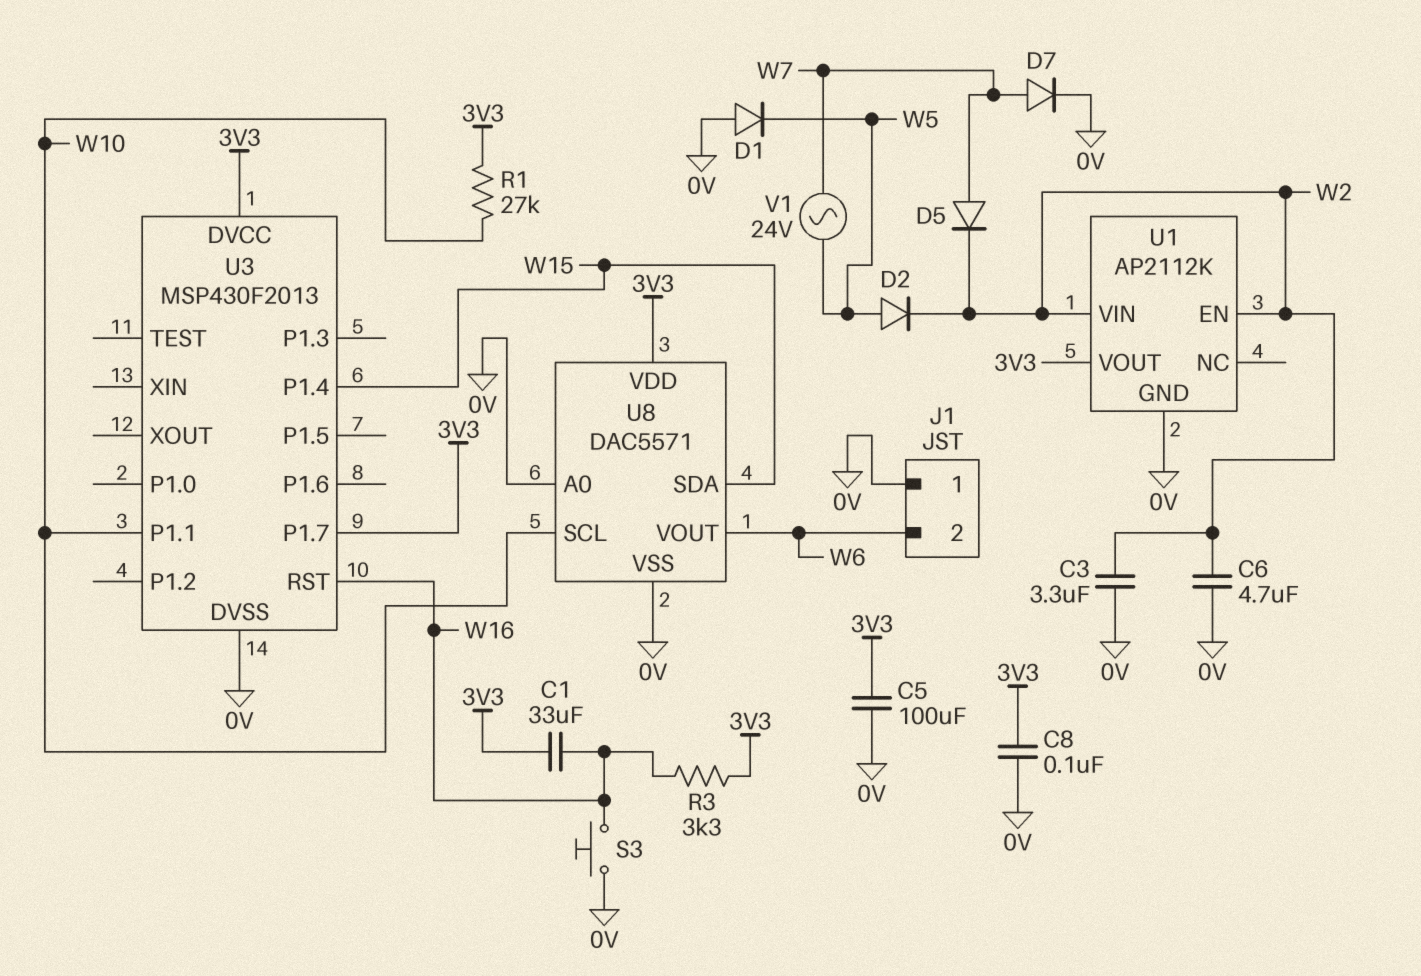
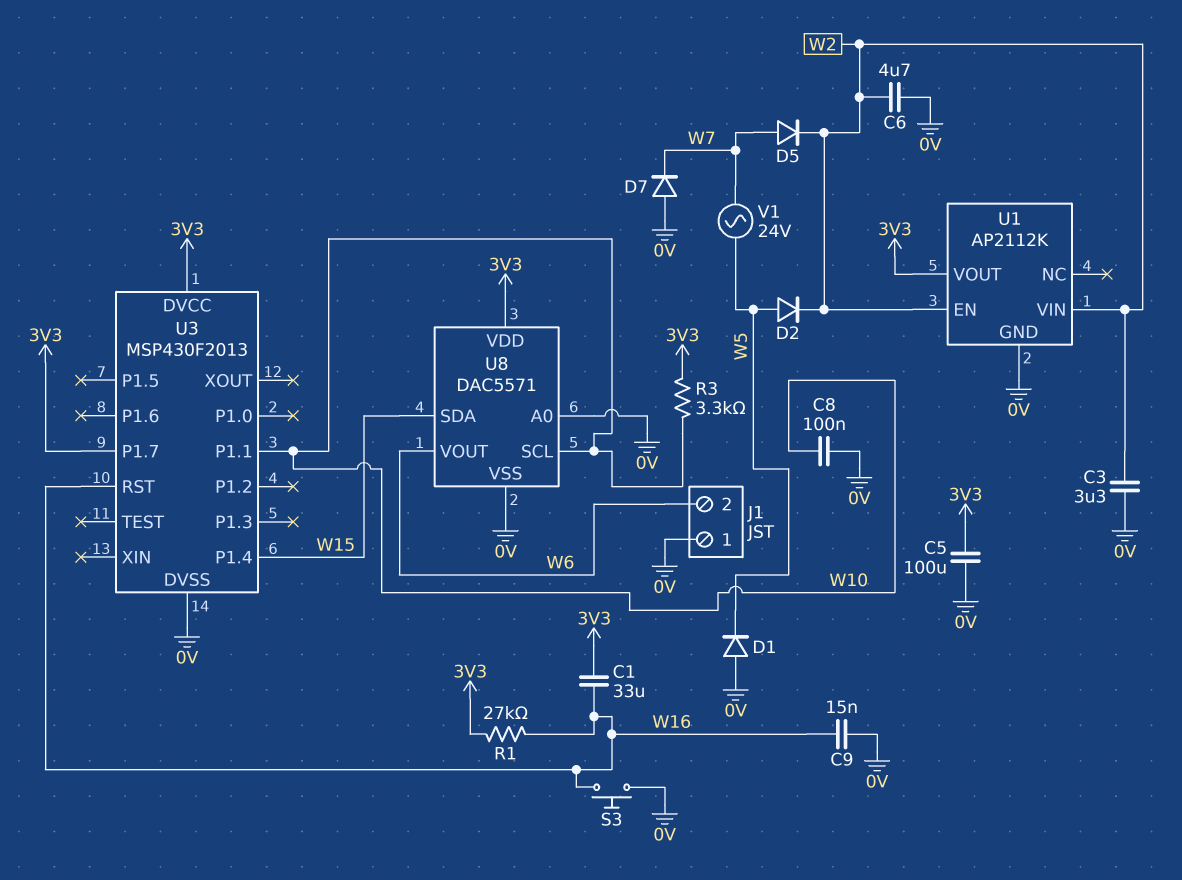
C8: 100nF (0V, 3V3) -> 100nF (0V, W10)
C9: none -> 15nF (0V, W16)
D7: diode (A W7, K 0V) -> diode (A 0V, K W7)
R1: 27k (3V3, W10) -> 27k (3V3, W16)
R3: 3.3k (3V3, W16) -> 3.3k (3V3, W10)

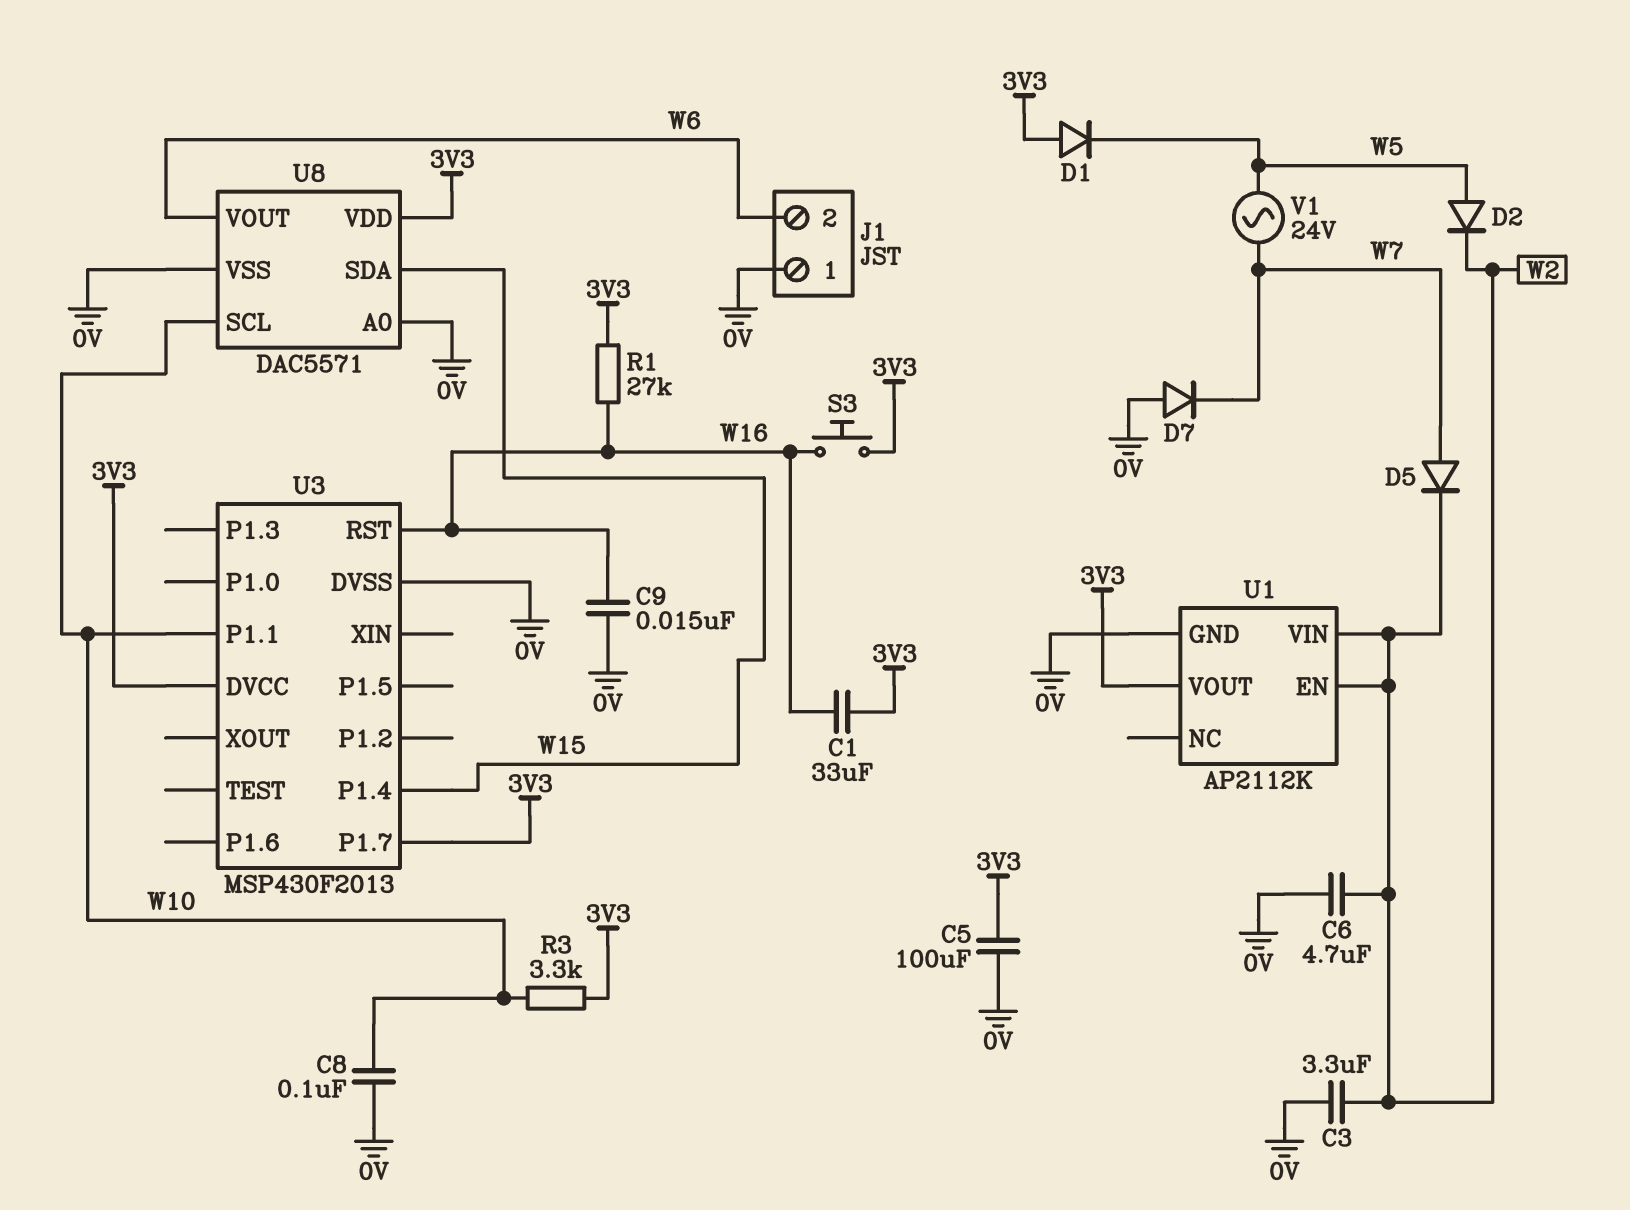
D1: diode (A 0V, K W5) -> diode (A 3V3, K W5)
S3: button (0V, W16) -> button (3V3, W16)

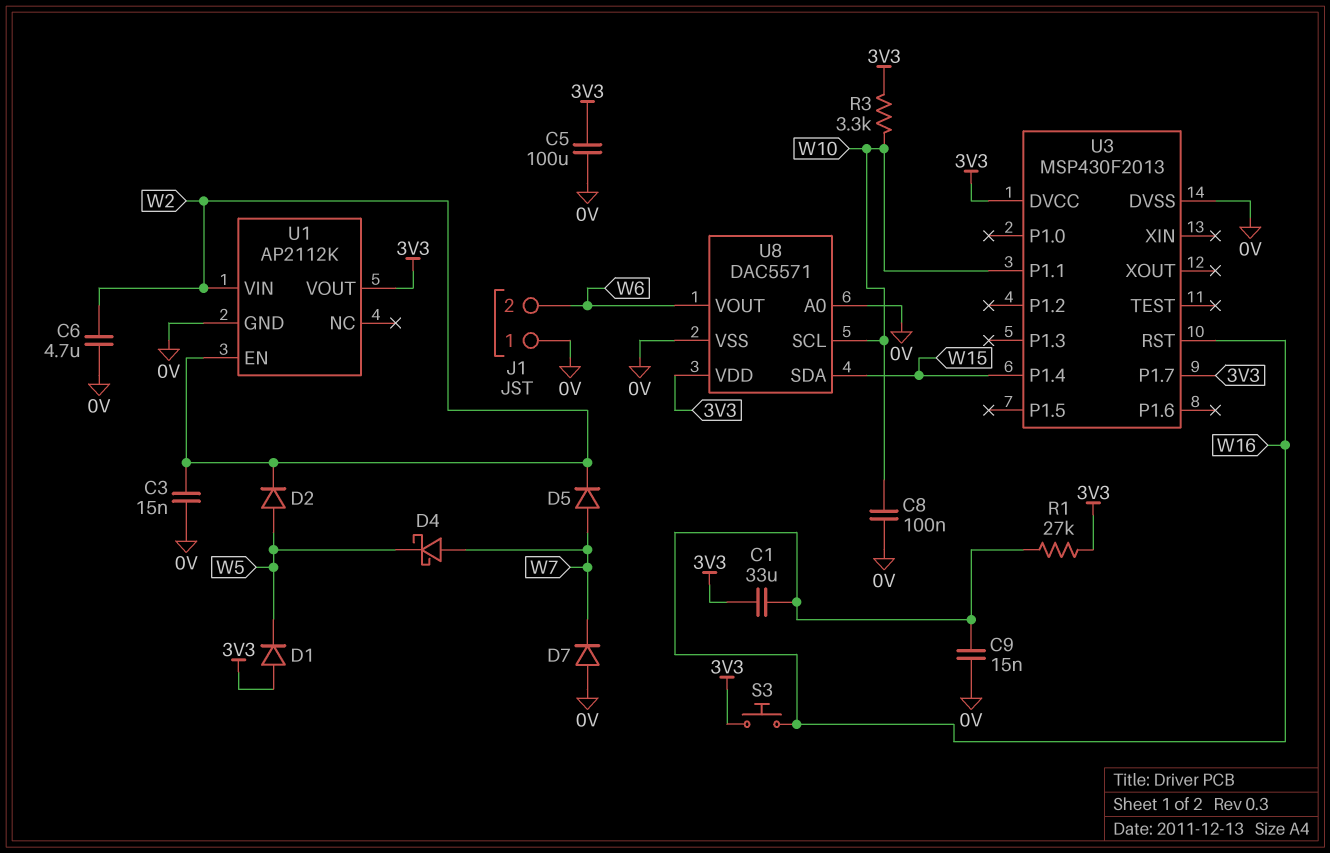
C3: 3.3uF (0V, W2) -> 15nF (0V, W2)
D4: none -> schottky (A W7, K W5)
V1: AC 24V (W5, W7) -> none

